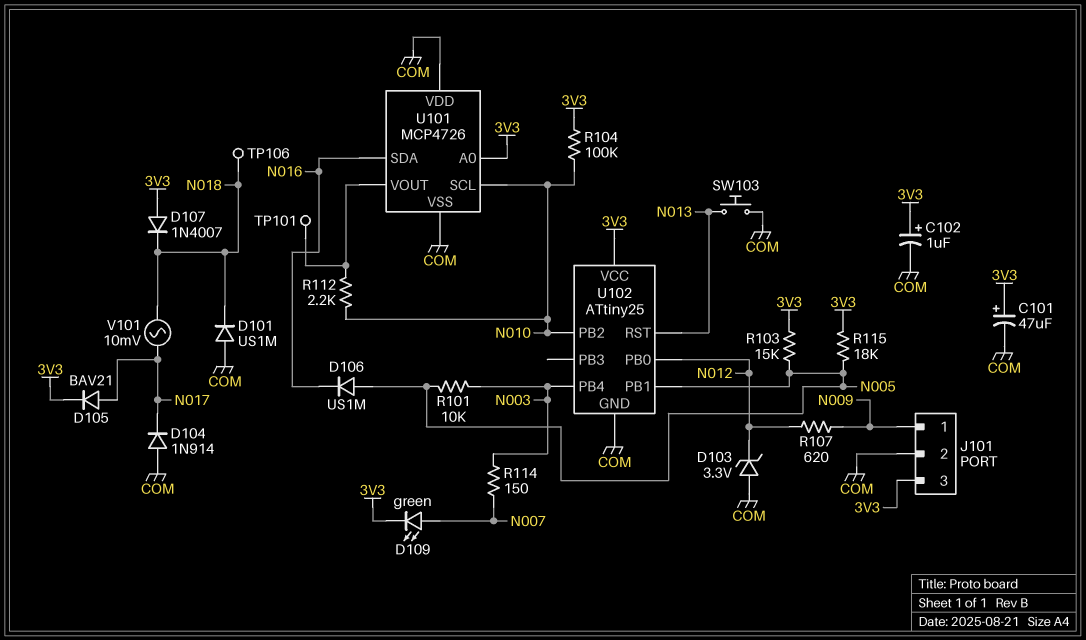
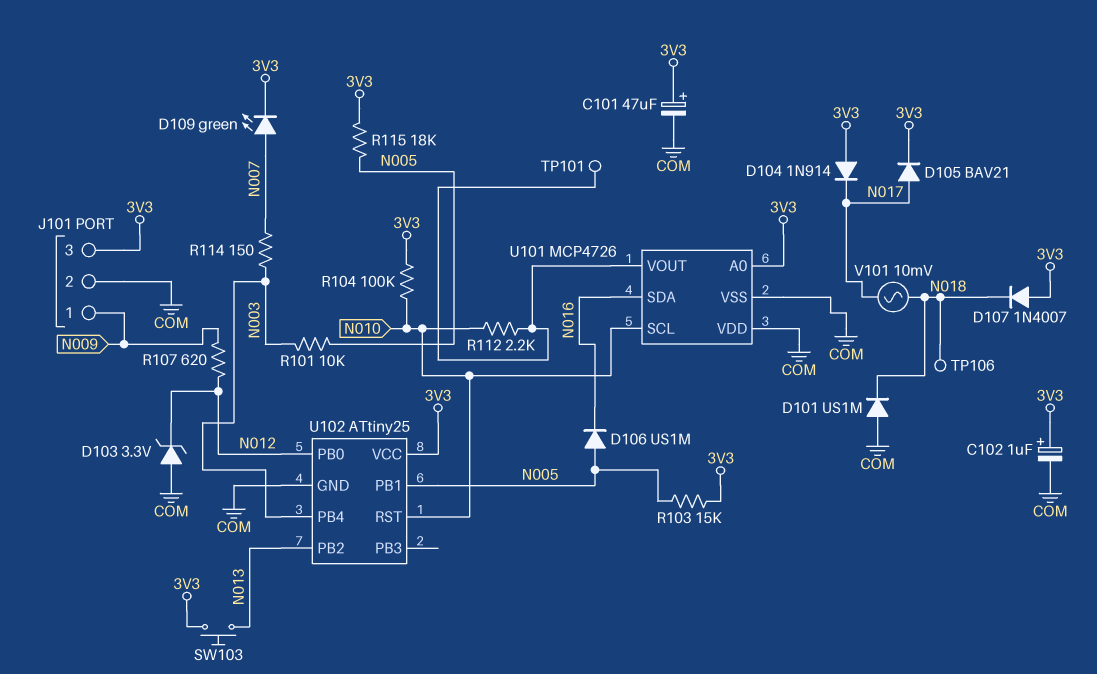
D104: diode 1N914 (A COM, K N017) -> diode 1N914 (A 3V3, K N017)
SW103: button (COM, N013) -> button (3V3, N013)
U102 pin PB2: N010 -> N013
U102 pin RST: N013 -> N010

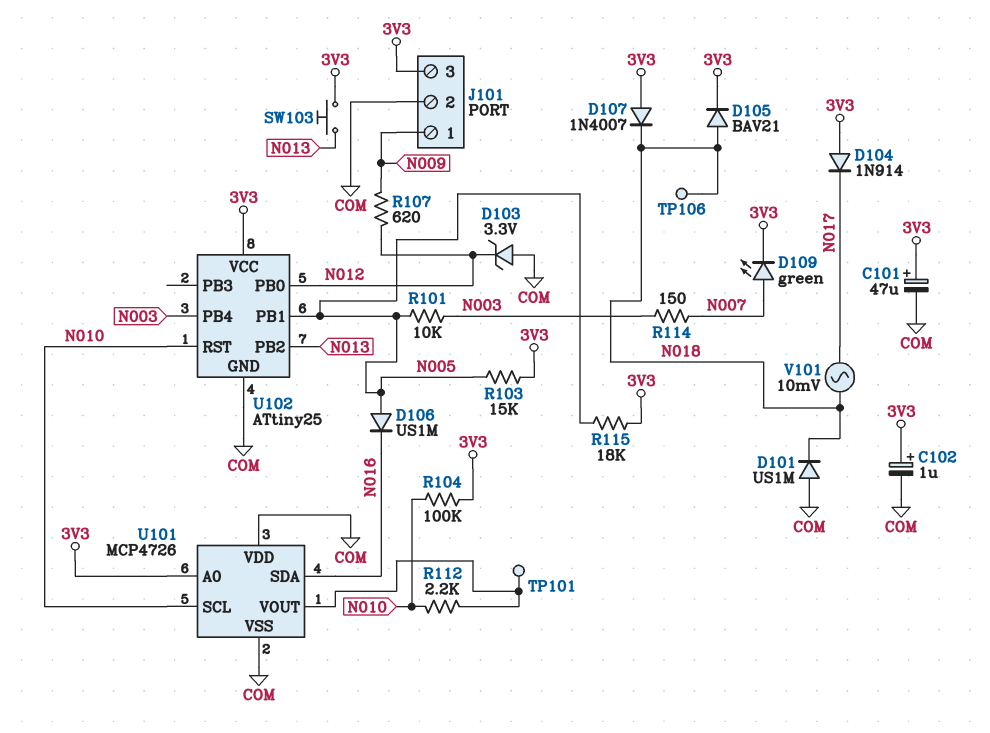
D105: diode BAV21 (A N017, K 3V3) -> diode BAV21 (A N018, K 3V3)

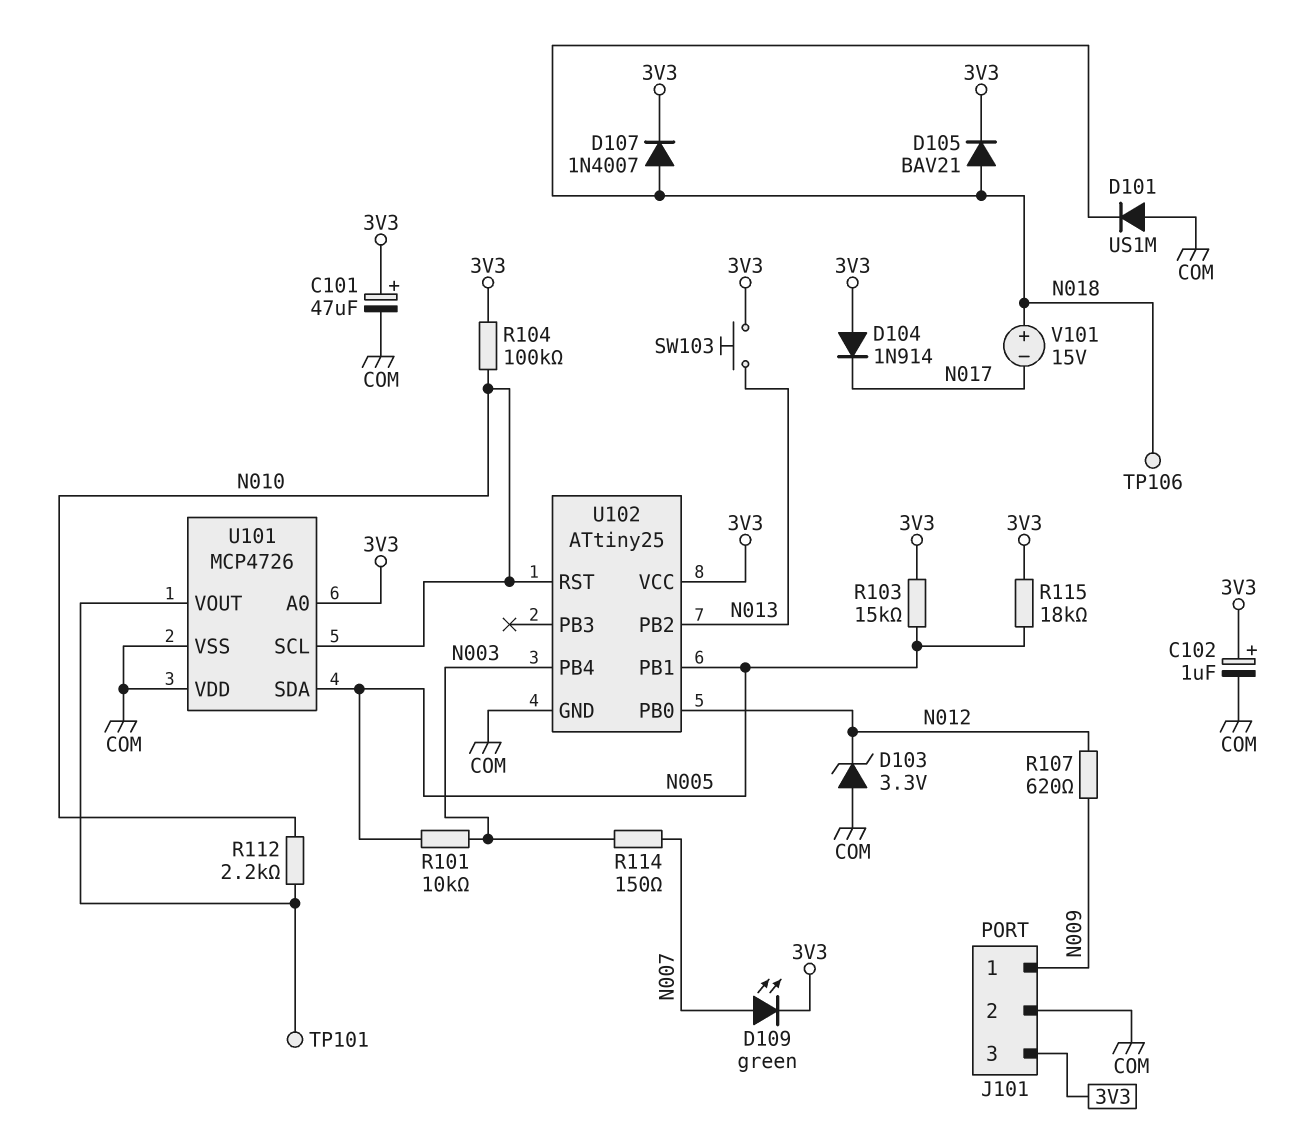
D106: diode US1M (A N005, K N016) -> none
D107: diode 1N4007 (A 3V3, K N018) -> diode 1N4007 (A N018, K 3V3)
U101 pin SDA: N016 -> N005
V101: AC 10mV (N017, N018) -> 15V (plus N018, minus N017)

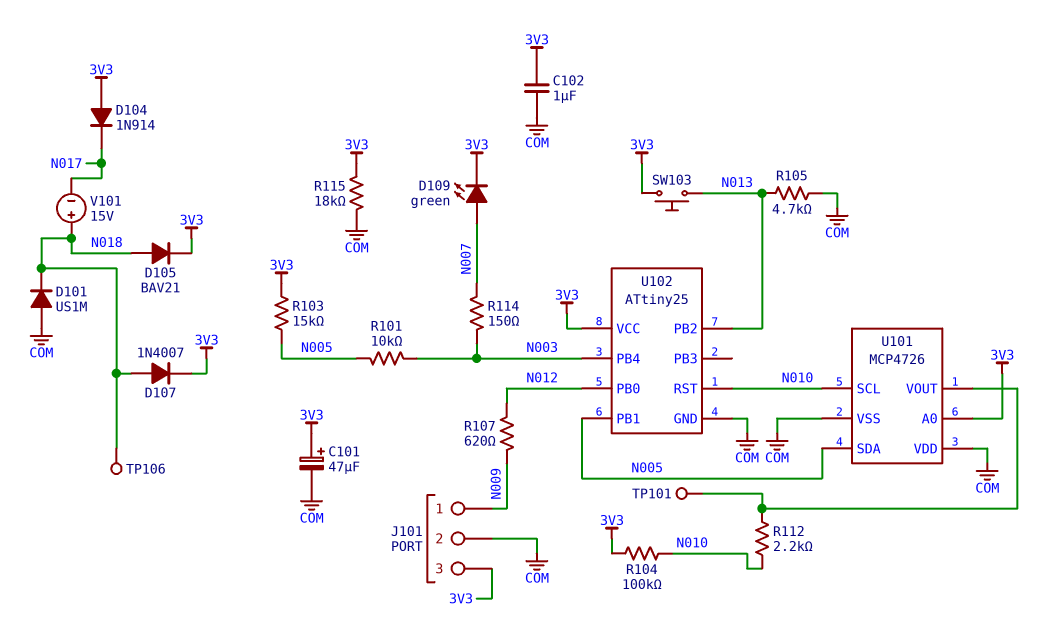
C102: 1uF (plus 3V3, minus COM) -> 1uF (3V3, COM)
D103: zener 3.3V (A COM, K N012) -> none
R105: none -> 4.7k (COM, N013)
R115: 18k (3V3, N005) -> 18k (3V3, COM)

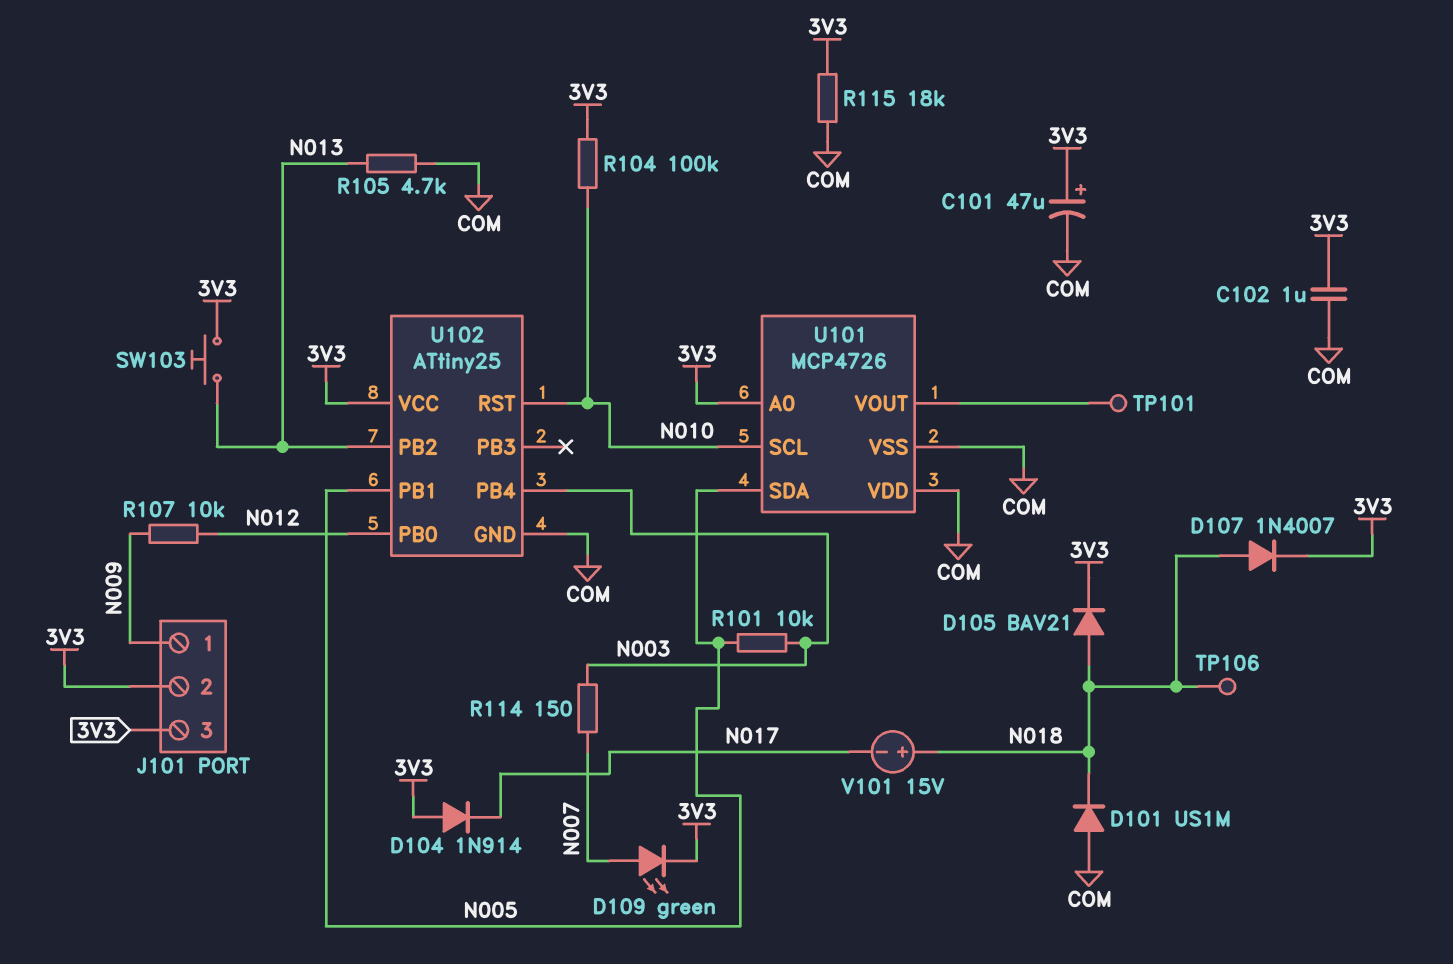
J101 pin 2: COM -> 3V3
R103: 15k (3V3, N005) -> none
R107: 620 (N009, N012) -> 10k (N009, N012)
R112: 2.2k (N010, U101/VOUT) -> none

